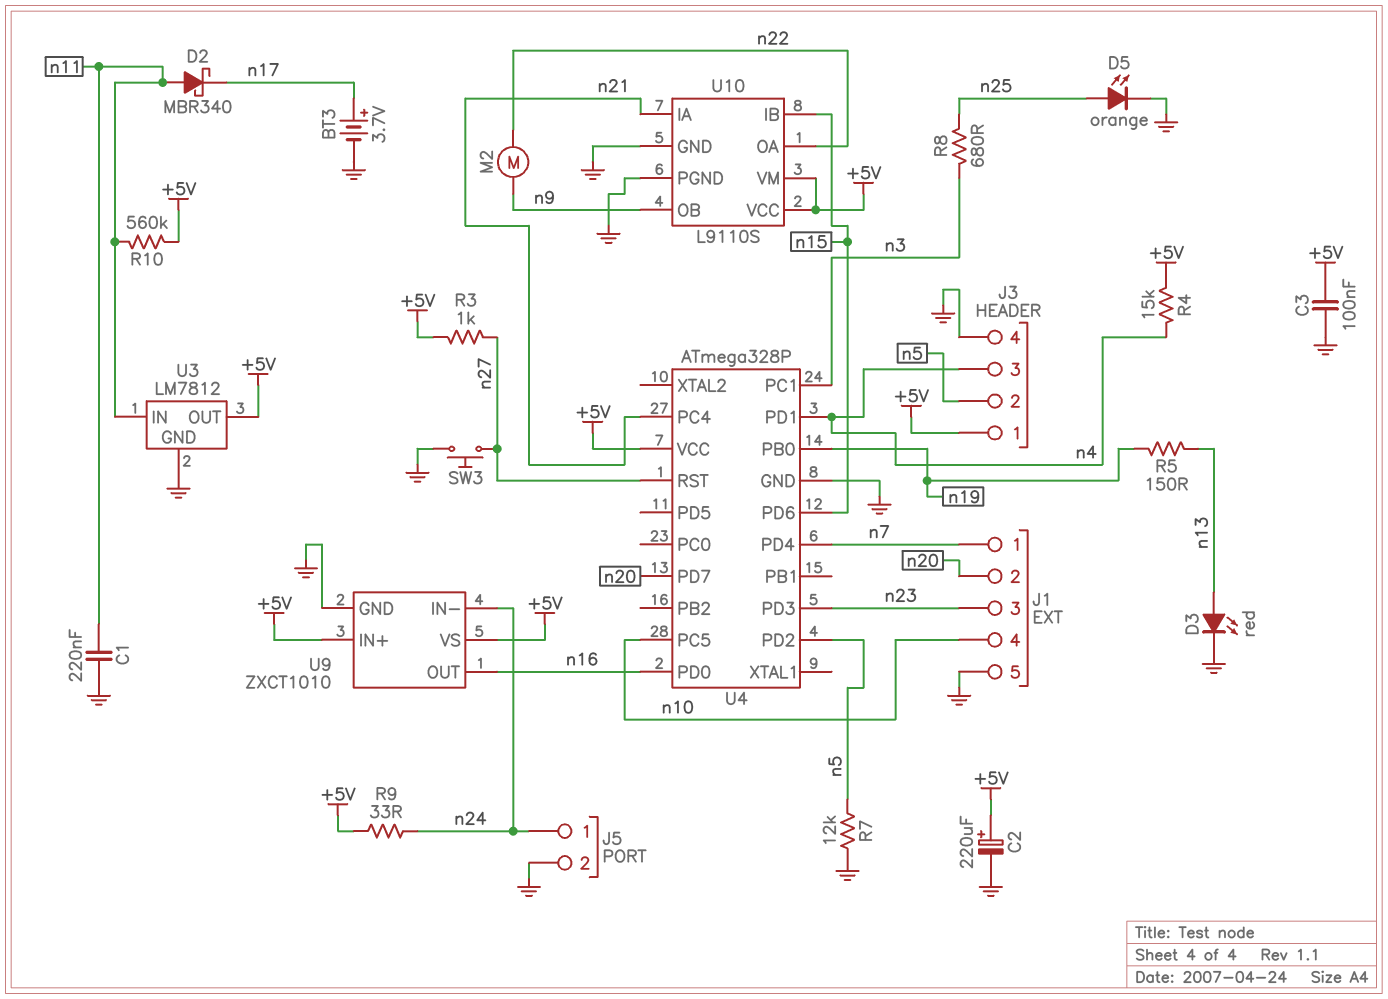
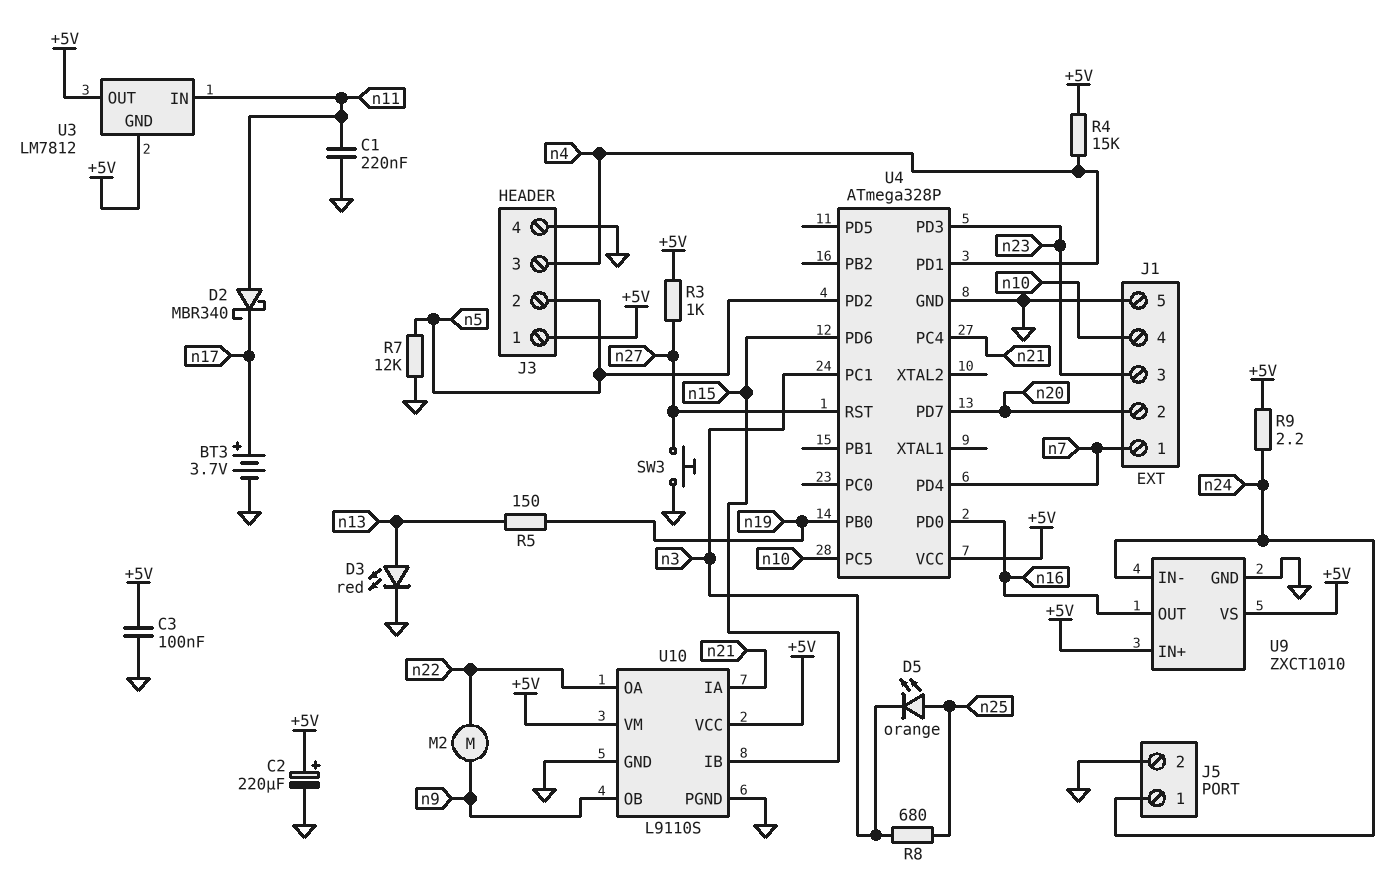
D5: LED orange (A n25, K GND) -> LED orange (A n25, K n3)
R9: 33 (+5V, n24) -> 2.2 (+5V, n24)
R10: 560k (+5V, n11) -> none
U3 pin GND: GND -> +5V

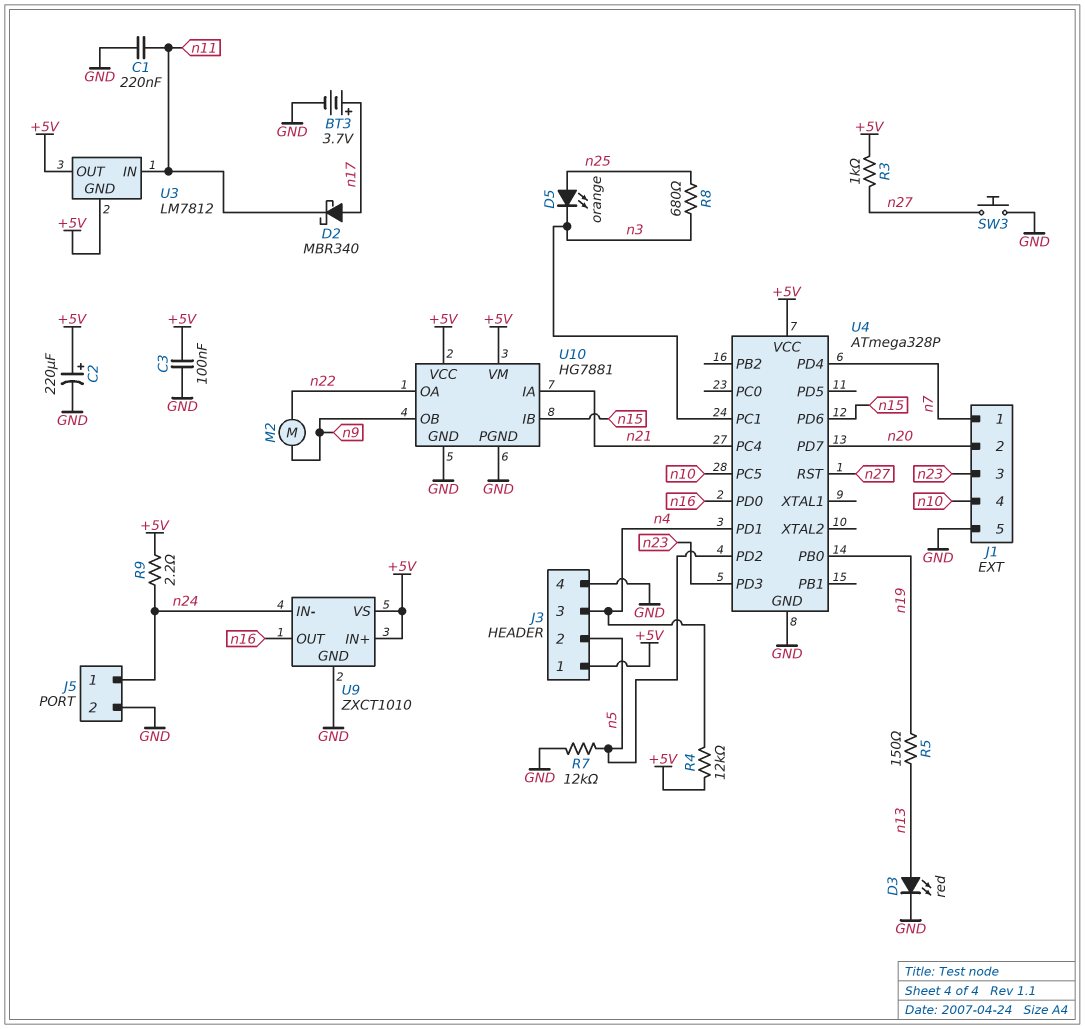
D2: schottky MBR340 (A n11, K n17) -> schottky MBR340 (A n17, K n11)
R4: 15k (+5V, n4) -> 12k (+5V, n4)
U10: L9110S -> HG7881

